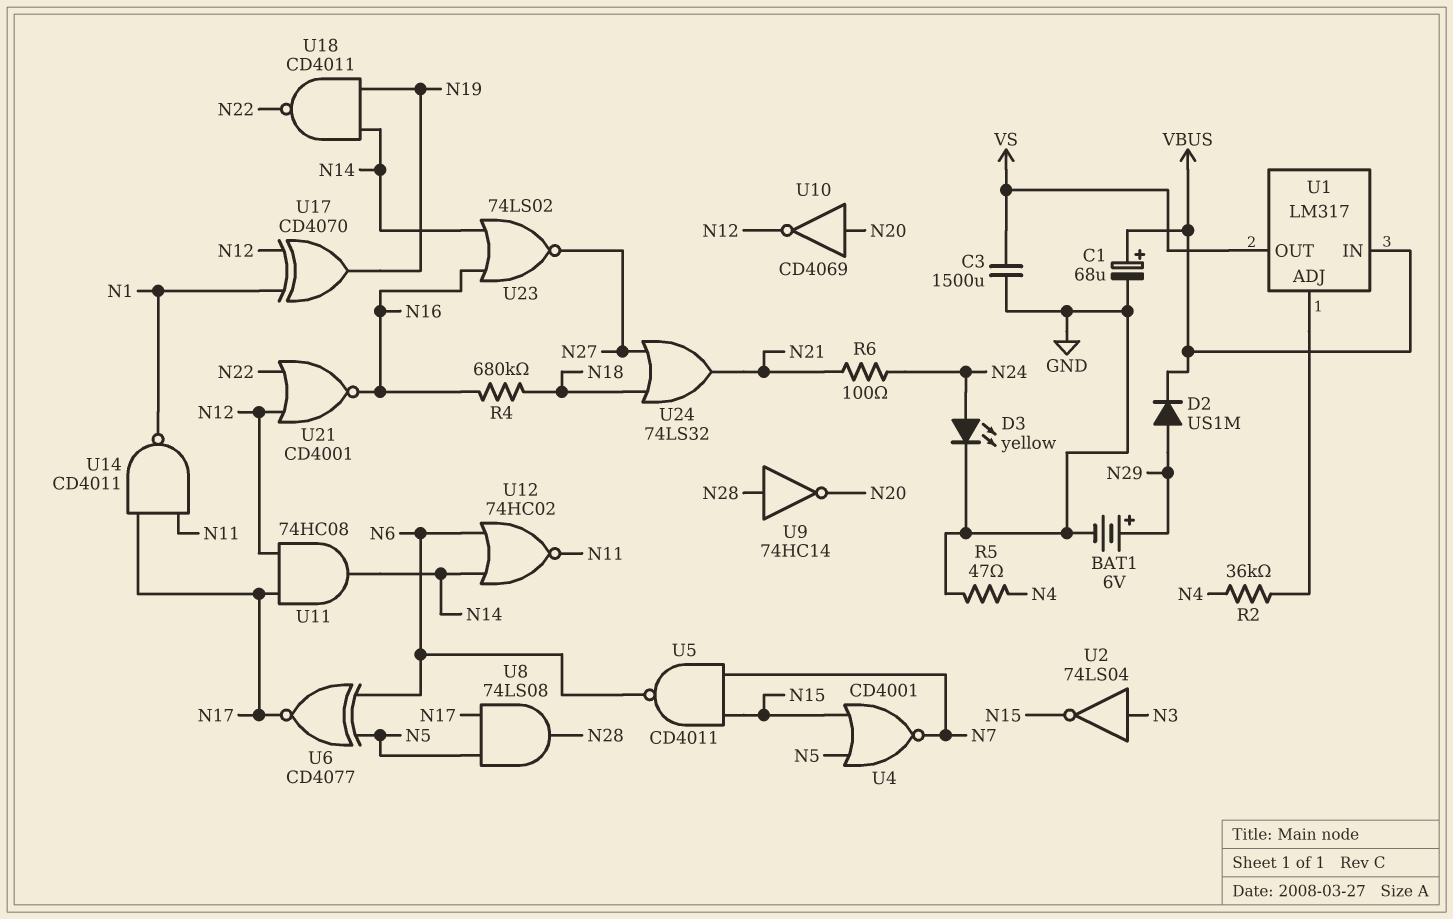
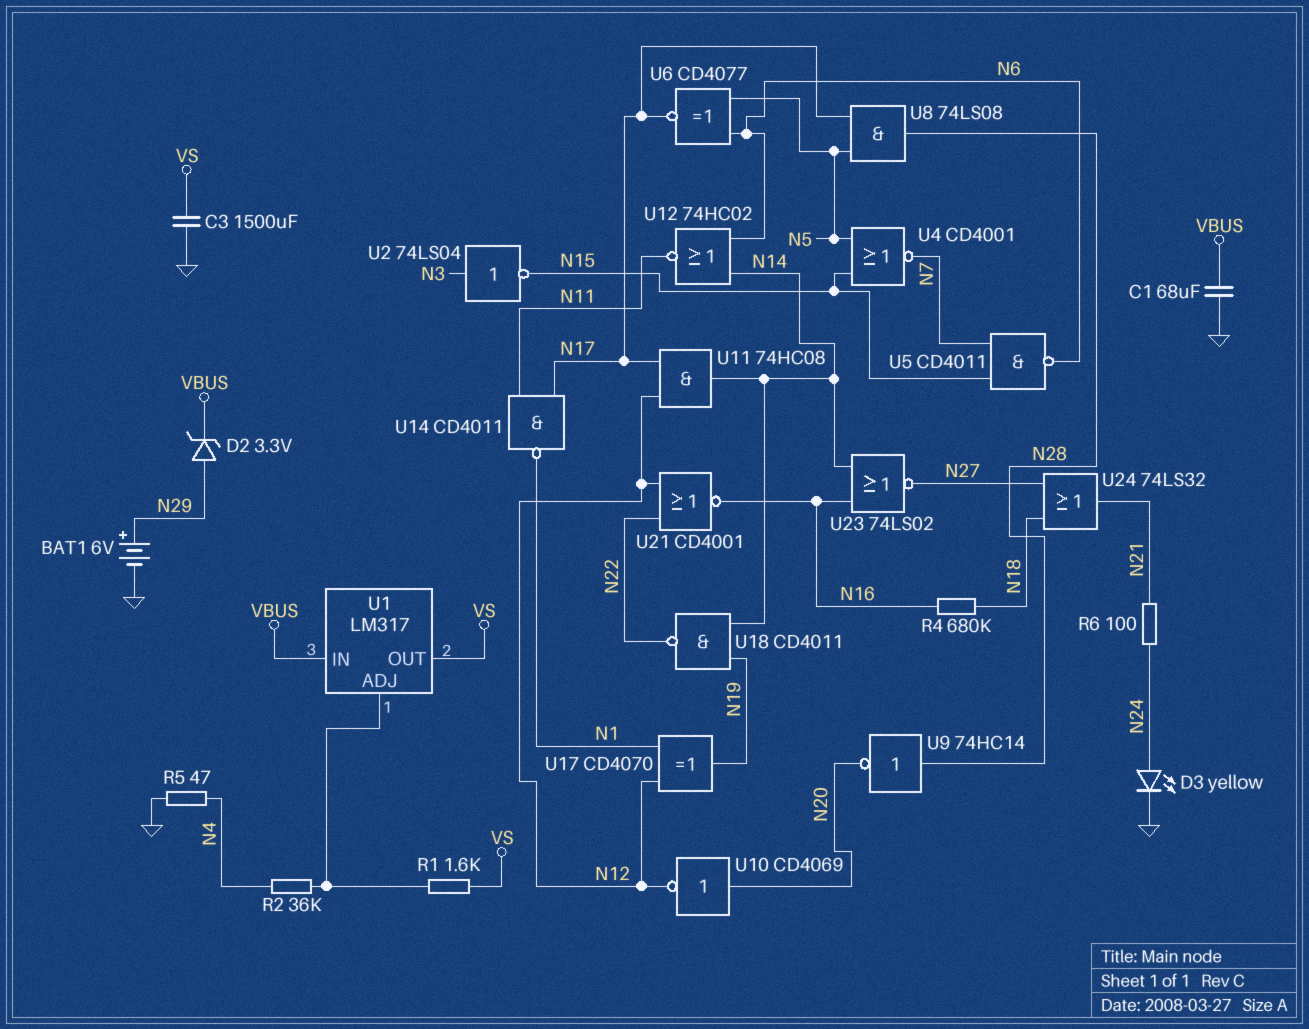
C1: 68uF (plus VBUS, minus GND) -> 68uF (GND, VBUS)
D2: diode US1M (A N29, K VBUS) -> zener 3.3V (A N29, K VBUS)
R1: none -> 1.6k (U1/ADJ, VS)

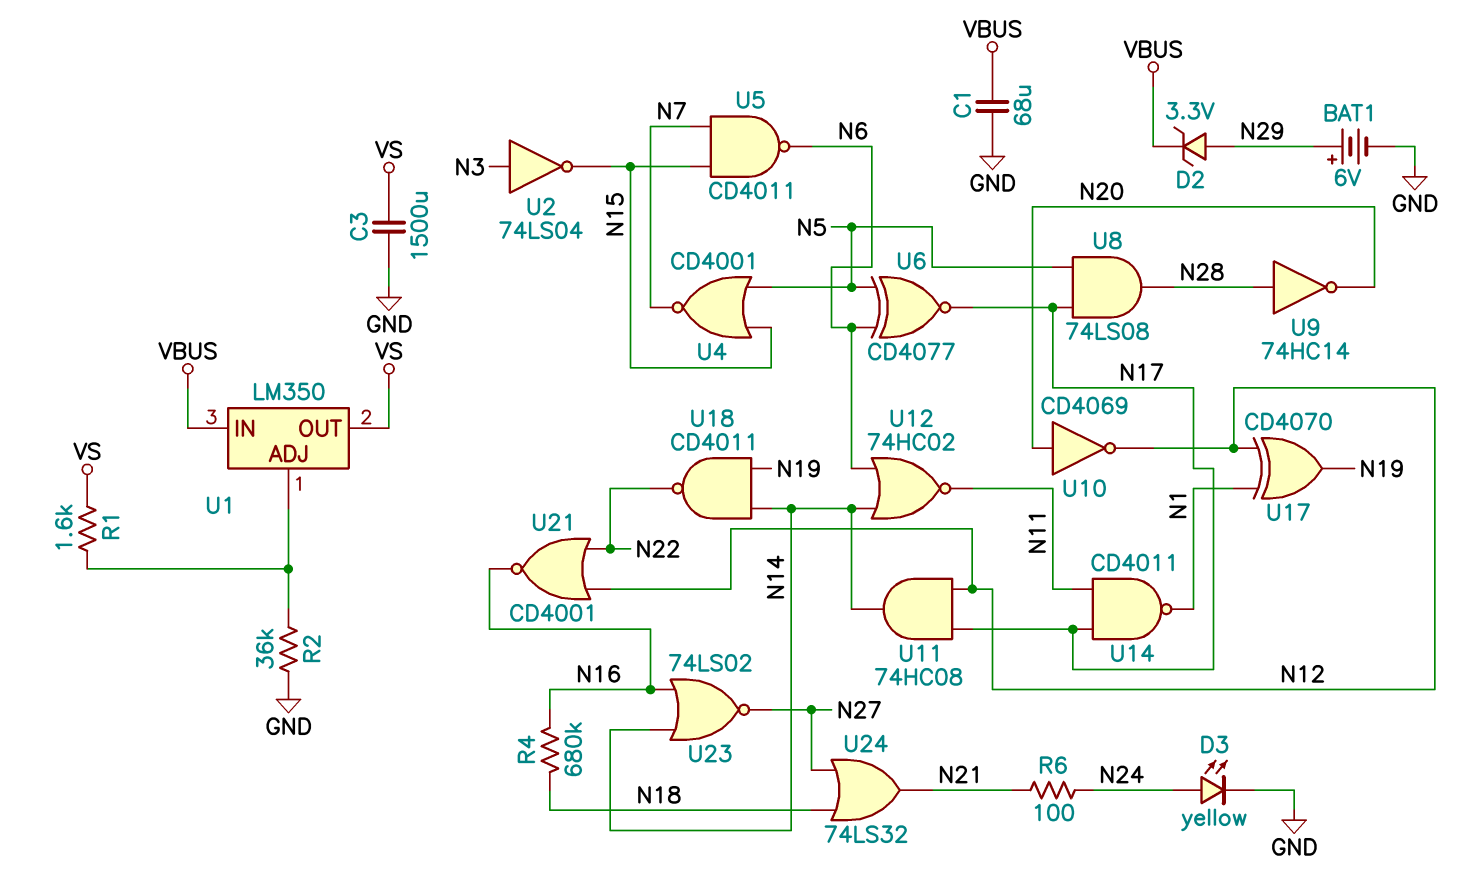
R2: 36k (N4, U1/ADJ) -> 36k (GND, U1/ADJ)
R5: 47 (GND, N4) -> none
U1: LM317 -> LM350

